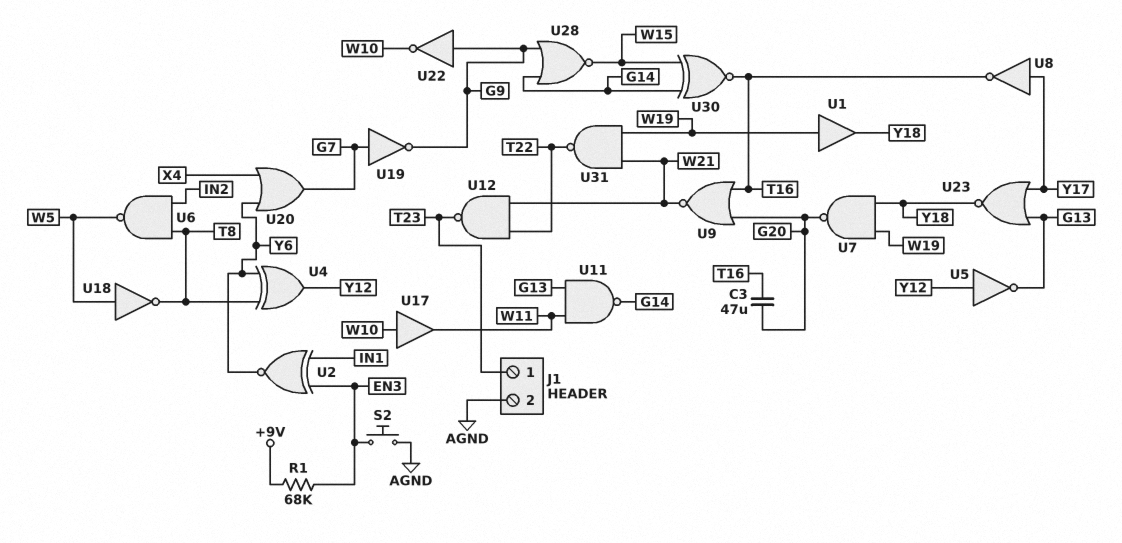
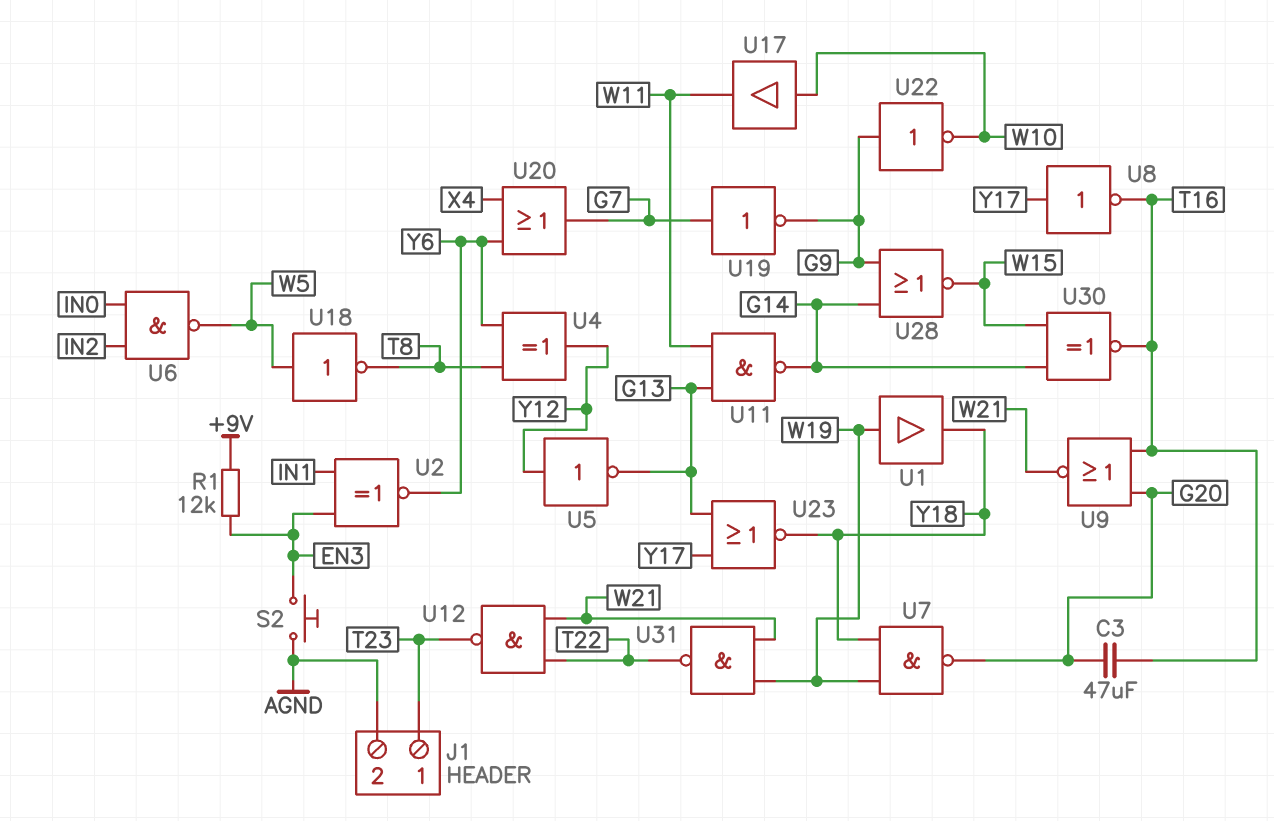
R1: 68k (+9V, EN3) -> 12k (+9V, EN3)
U6: NAND (in IN2, in T8, out W5) -> NAND (in IN0, in IN2, out W5)

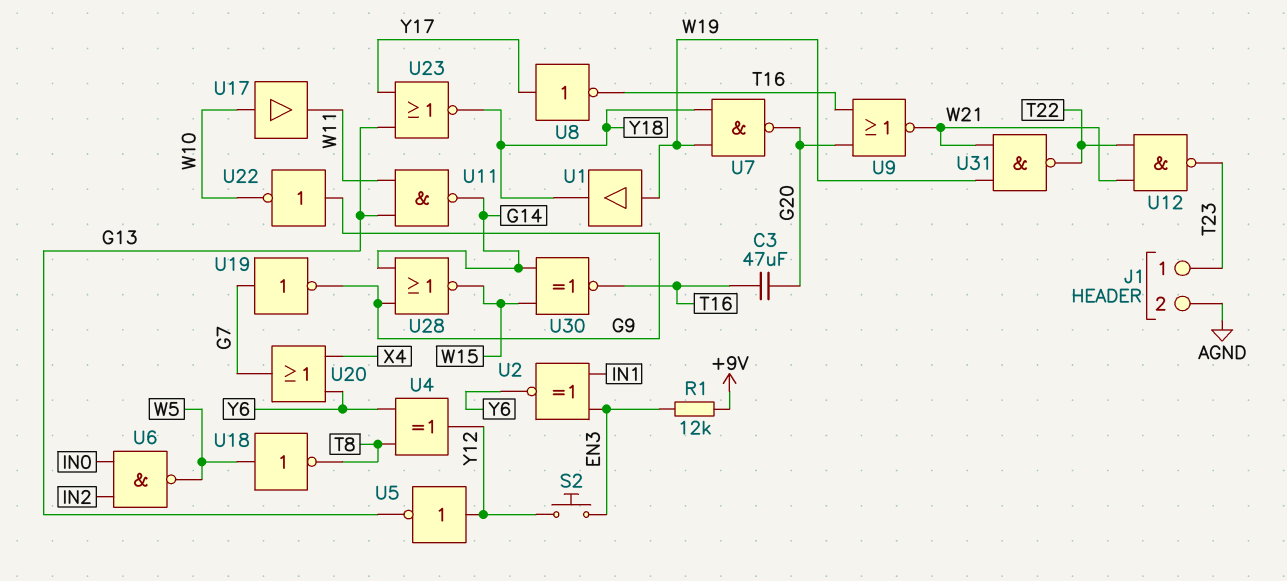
S2: button (AGND, EN3) -> button (EN3, Y12)

